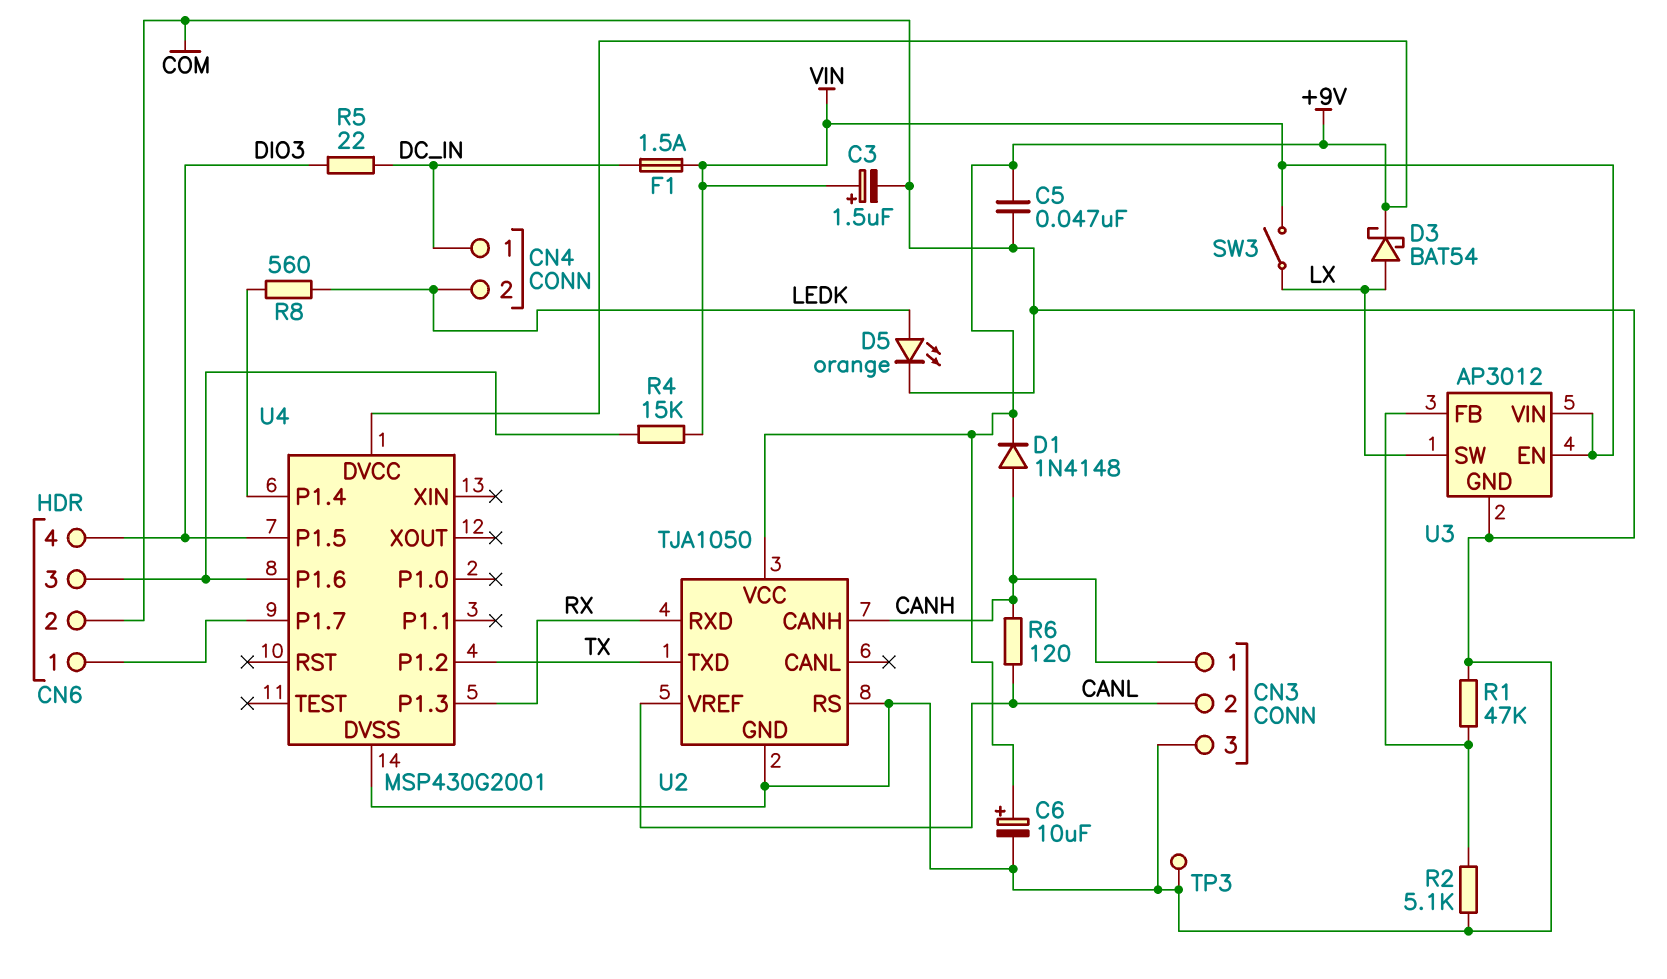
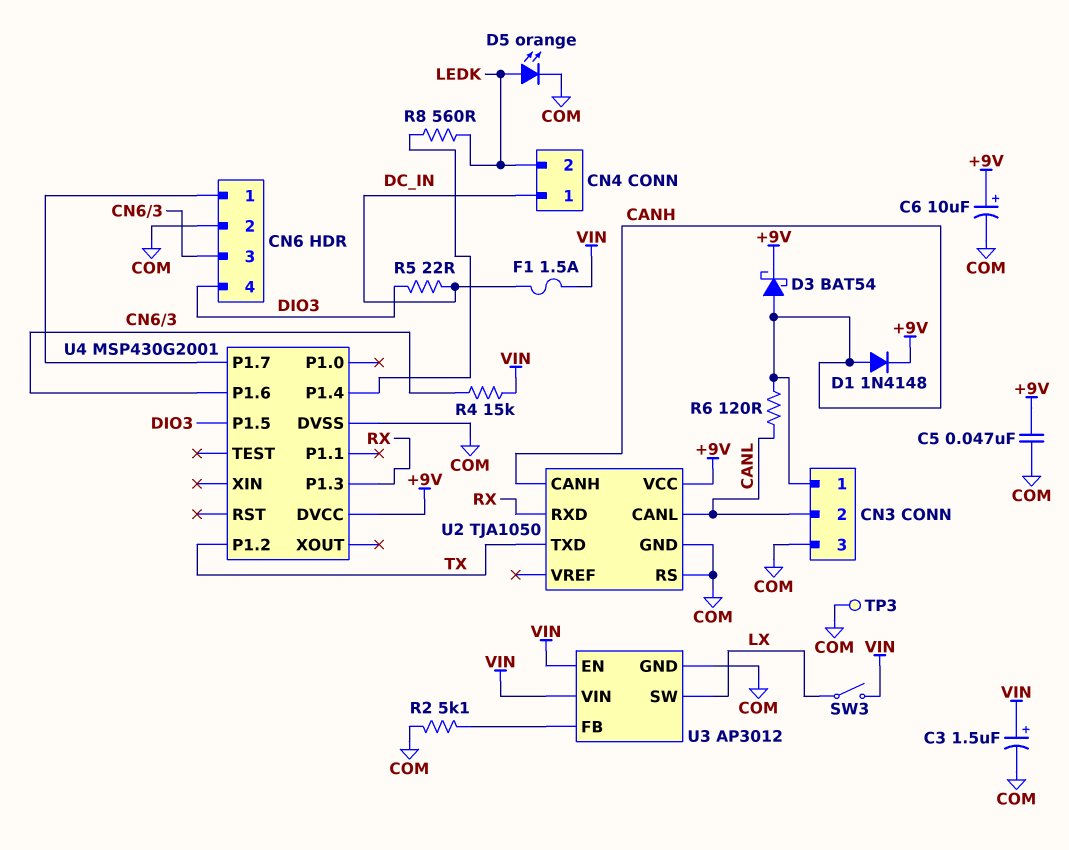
D3: schottky BAT54 (A LX, K +9V) -> schottky BAT54 (A CANH, K +9V)
R1: 47k (COM, U3/FB) -> none
U2 pin CANL: none -> CANL
U2 pin VREF: CANL -> none

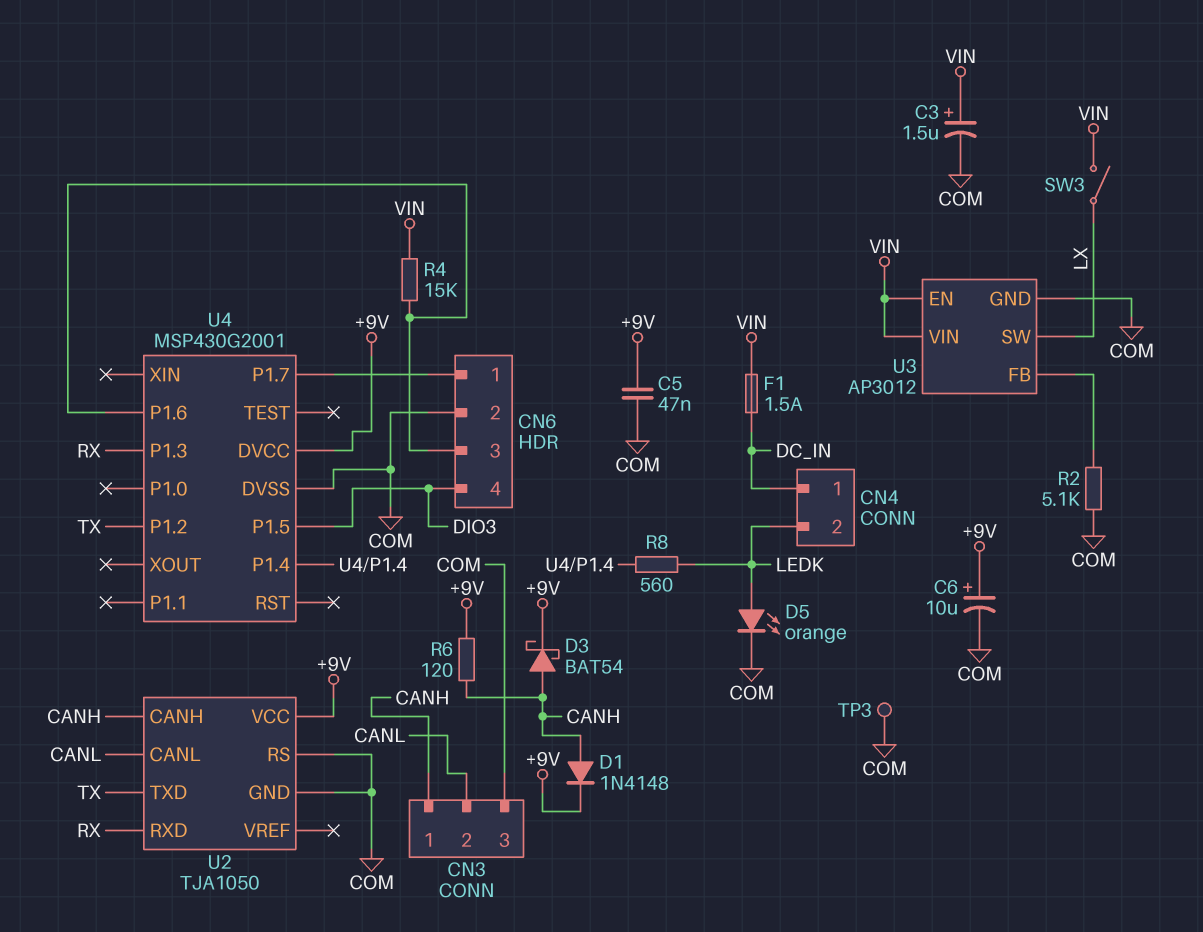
R5: 22 (DC_IN, DIO3) -> none
R6: 120 (CANH, CANL) -> 120 (+9V, CANH)

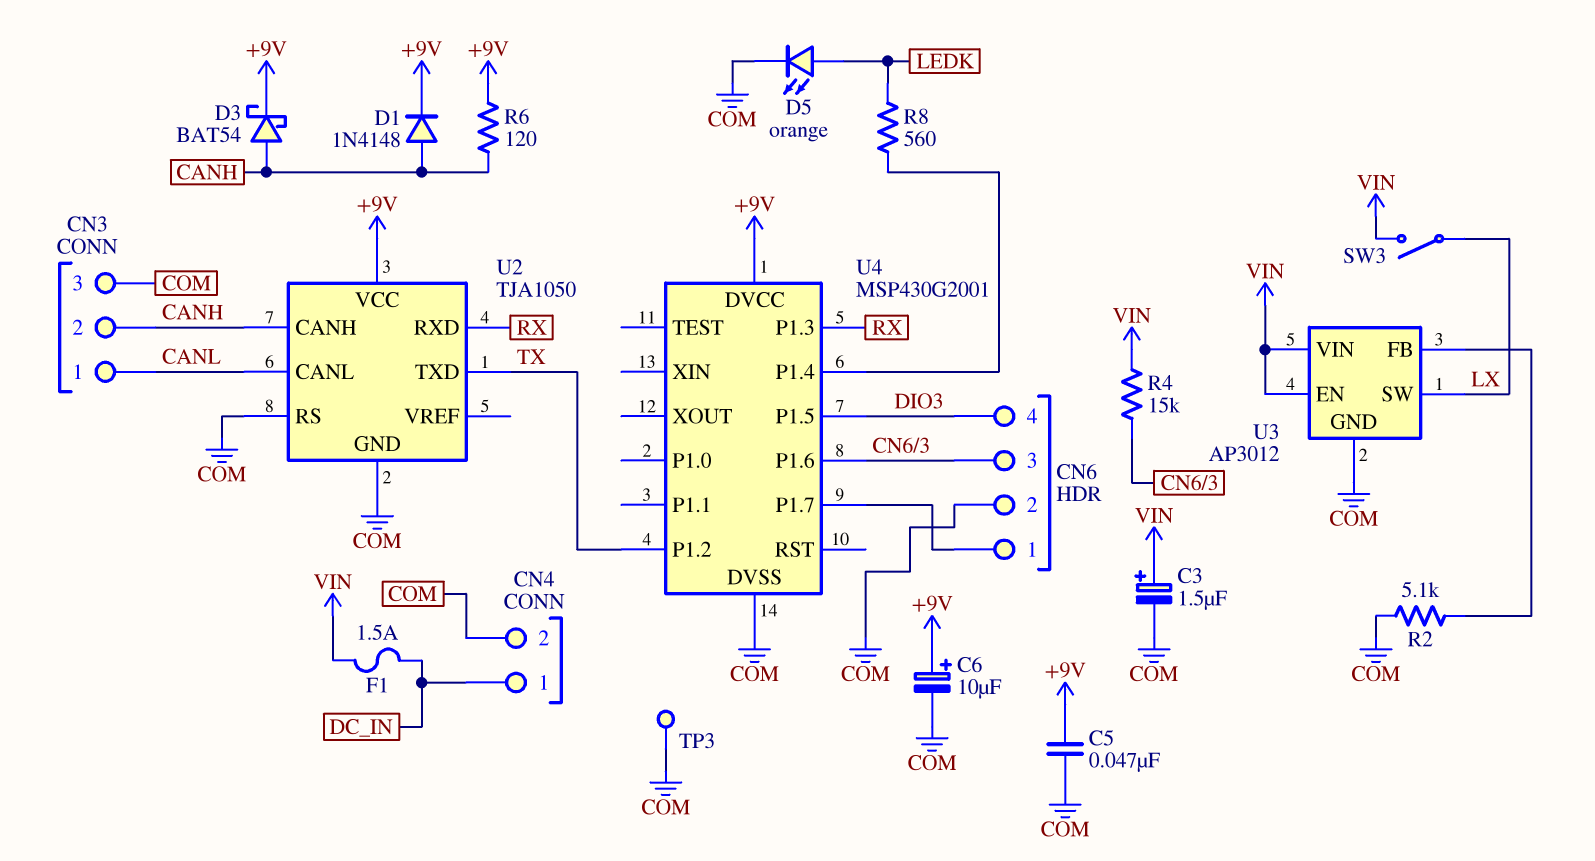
CN3 pin 1: CANH -> CANL
CN3 pin 2: CANL -> CANH
CN4 pin 2: LEDK -> COM

